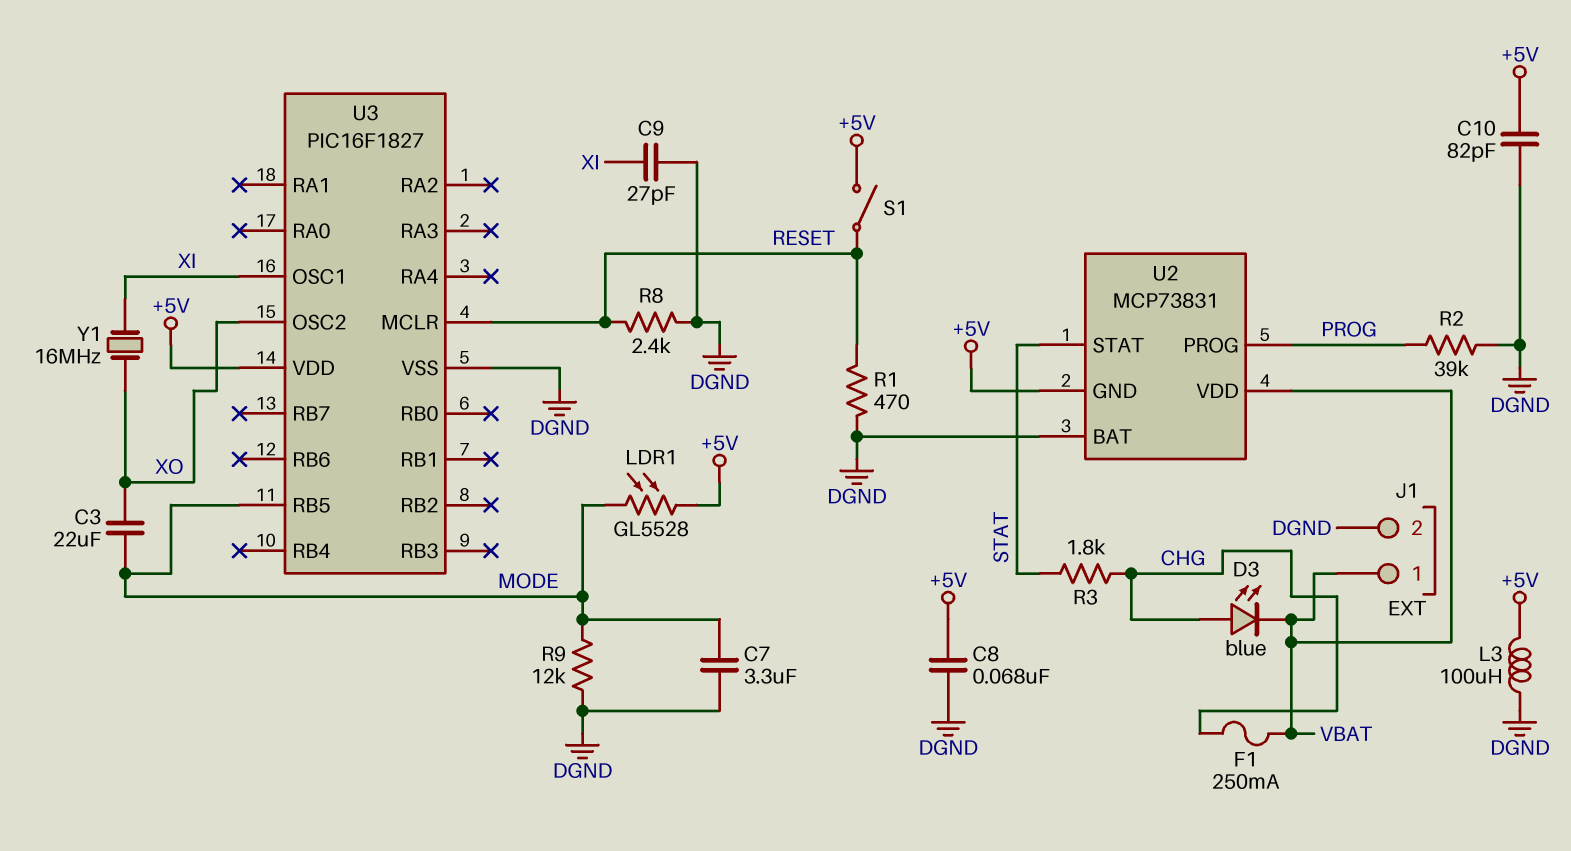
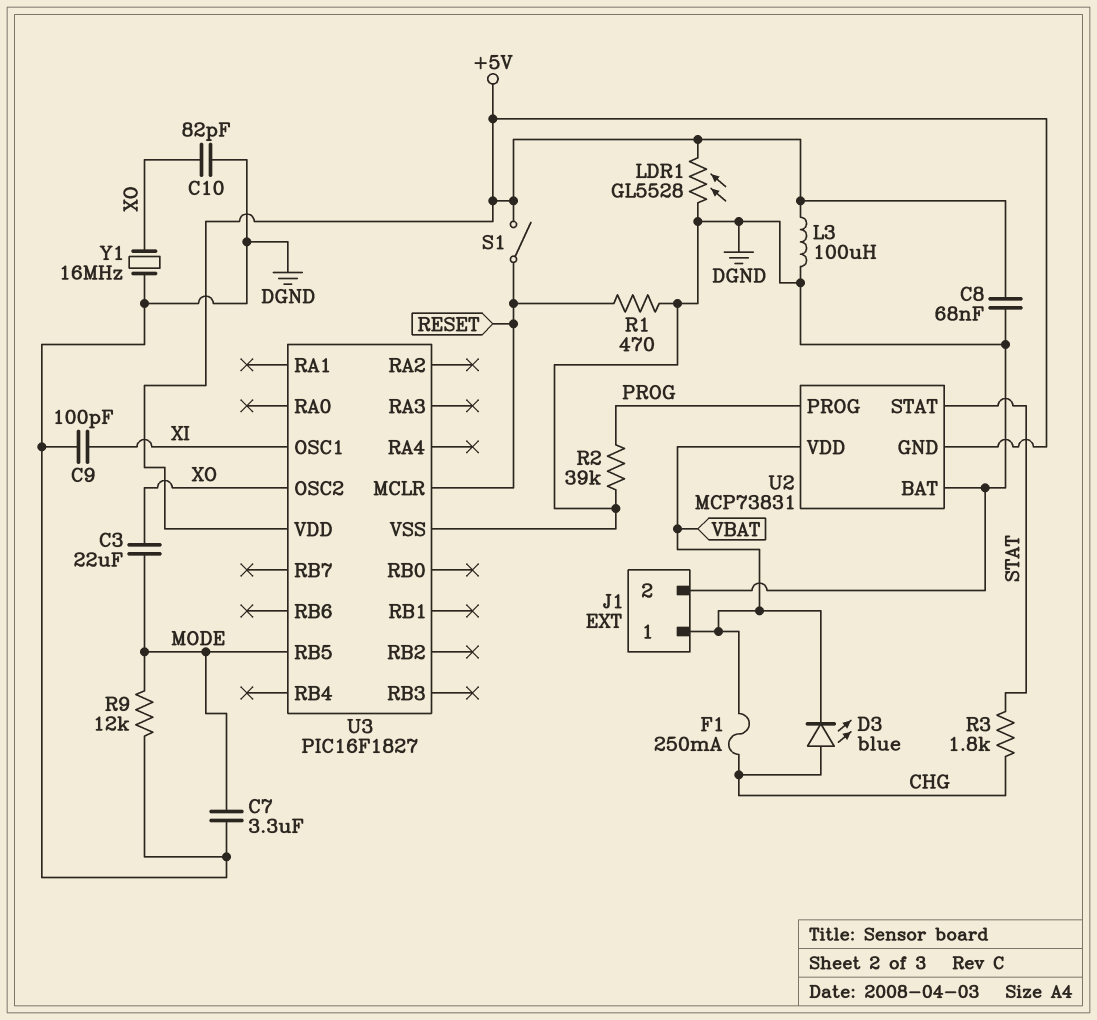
C9: 27pF (DGND, XI) -> 100pF (DGND, XI)
C10: 82pF (+5V, DGND) -> 82pF (DGND, XO)
LDR1: GL5528 (+5V, MODE) -> GL5528 (+5V, DGND)
R8: 2.4k (DGND, RESET) -> none
Y1: 16MHz (XI, XO) -> 16MHz (DGND, XO)

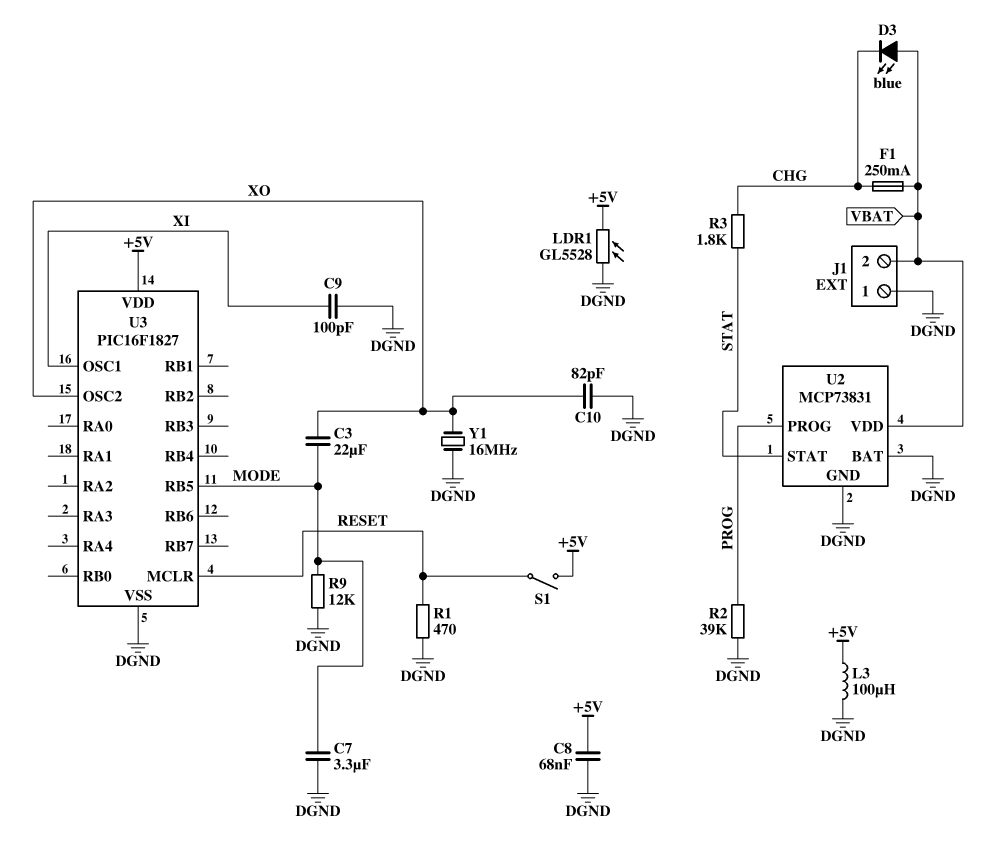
D3: LED blue (A CHG, K VBAT) -> LED blue (A VBAT, K CHG)
J1 pin 1: VBAT -> DGND
J1 pin 2: DGND -> VBAT
U2 pin GND: +5V -> DGND

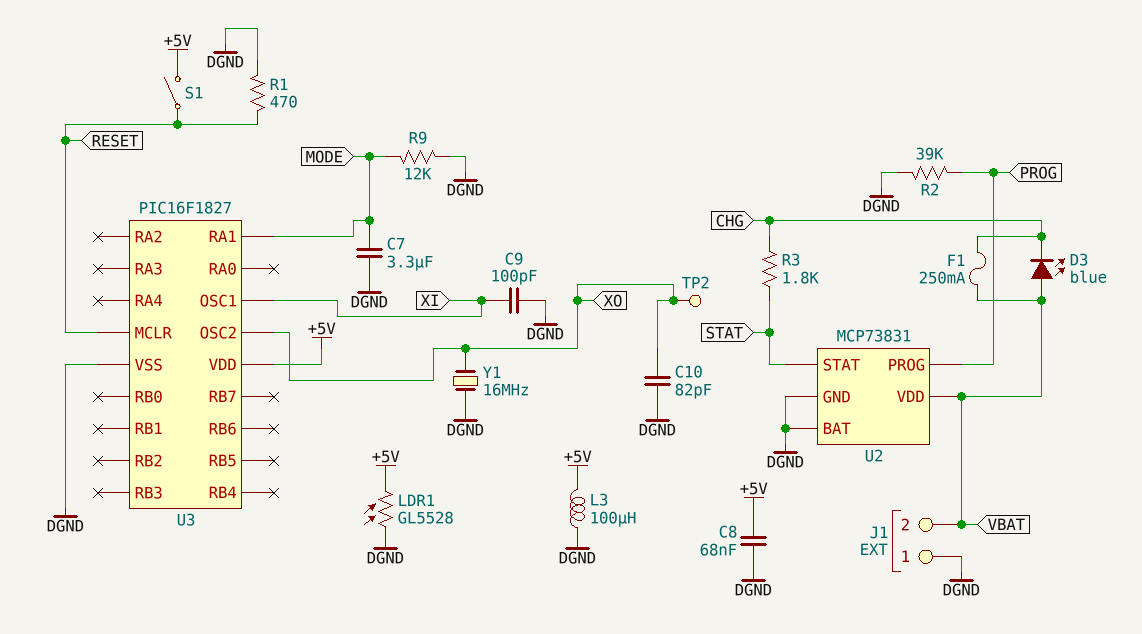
C3: 22uF (MODE, XO) -> none
TP2: none -> test point (XO)
U3 pin RA1: none -> MODE
U3 pin RB5: MODE -> none

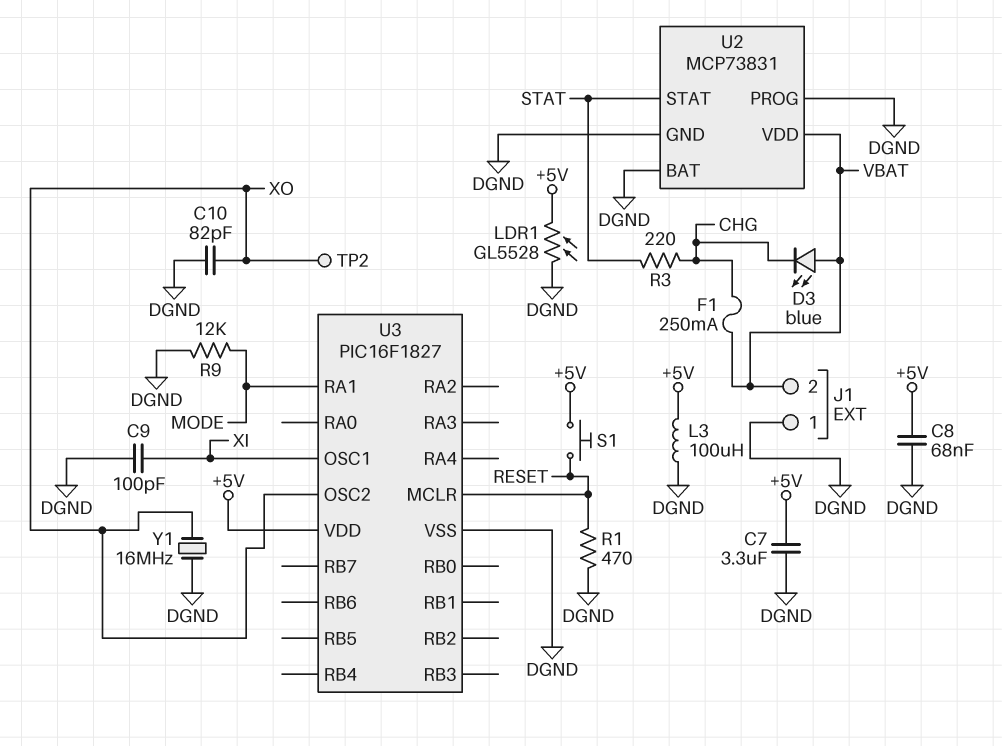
C7: 3.3uF (DGND, MODE) -> 3.3uF (+5V, DGND)
R2: 39k (DGND, PROG) -> none
R3: 1.8k (CHG, STAT) -> 220 (CHG, STAT)
S1: switch (+5V, RESET) -> button (+5V, RESET)
U2 pin PROG: PROG -> DGND

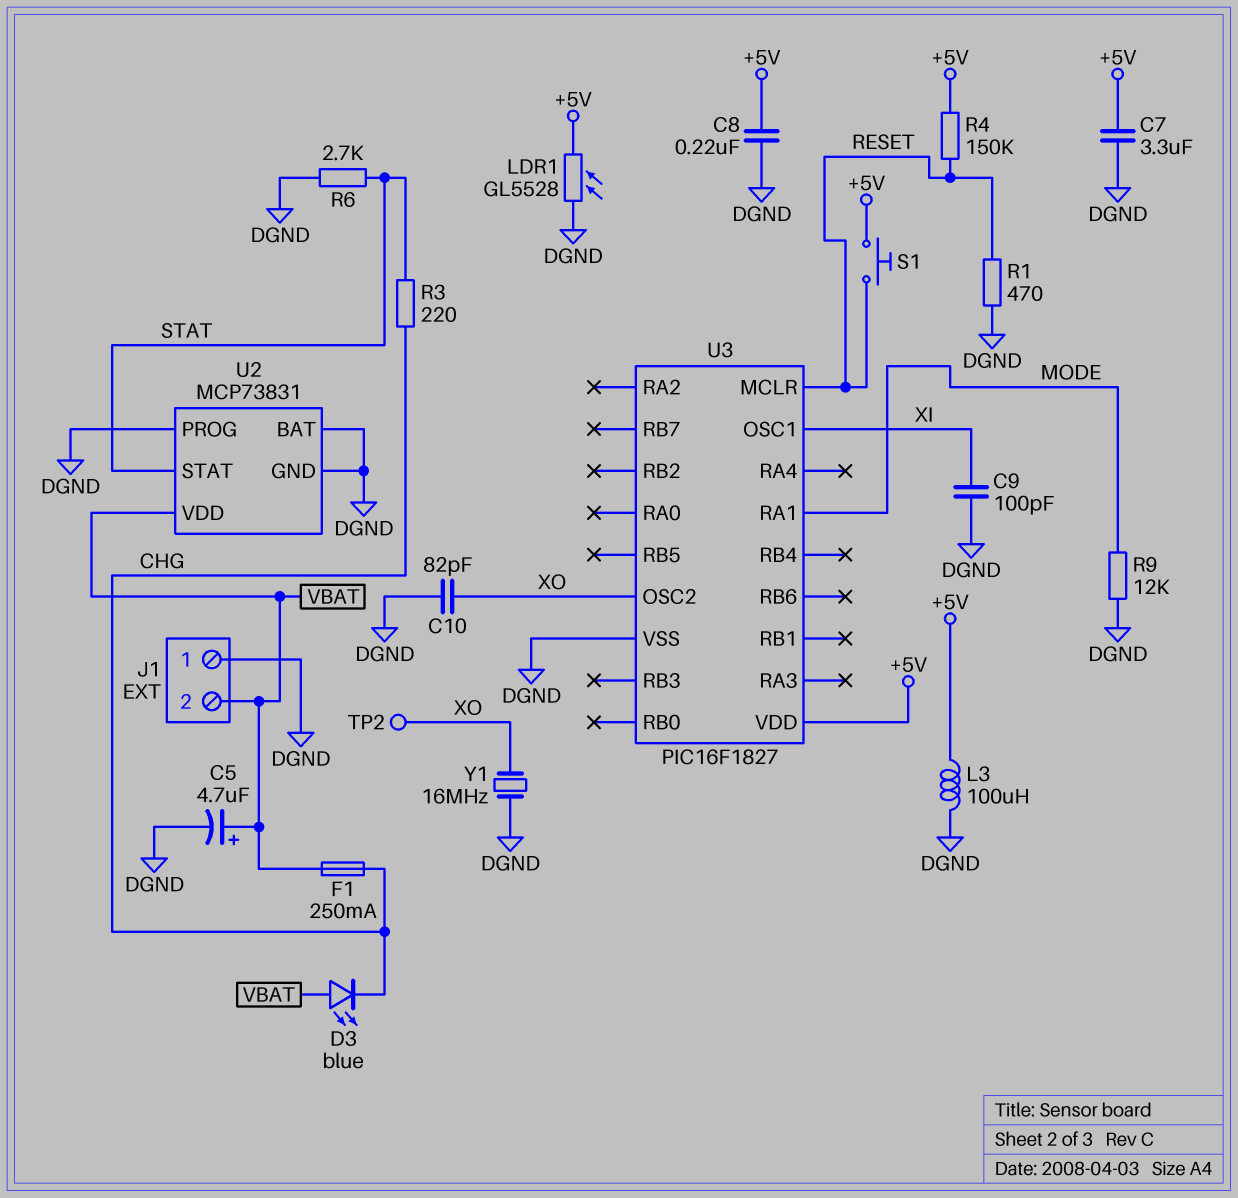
C5: none -> 4.7uF (plus VBAT, minus DGND)
C8: 68nF (+5V, DGND) -> 220nF (+5V, DGND)
R4: none -> 150k (+5V, RESET)
R6: none -> 2.7k (DGND, STAT)

